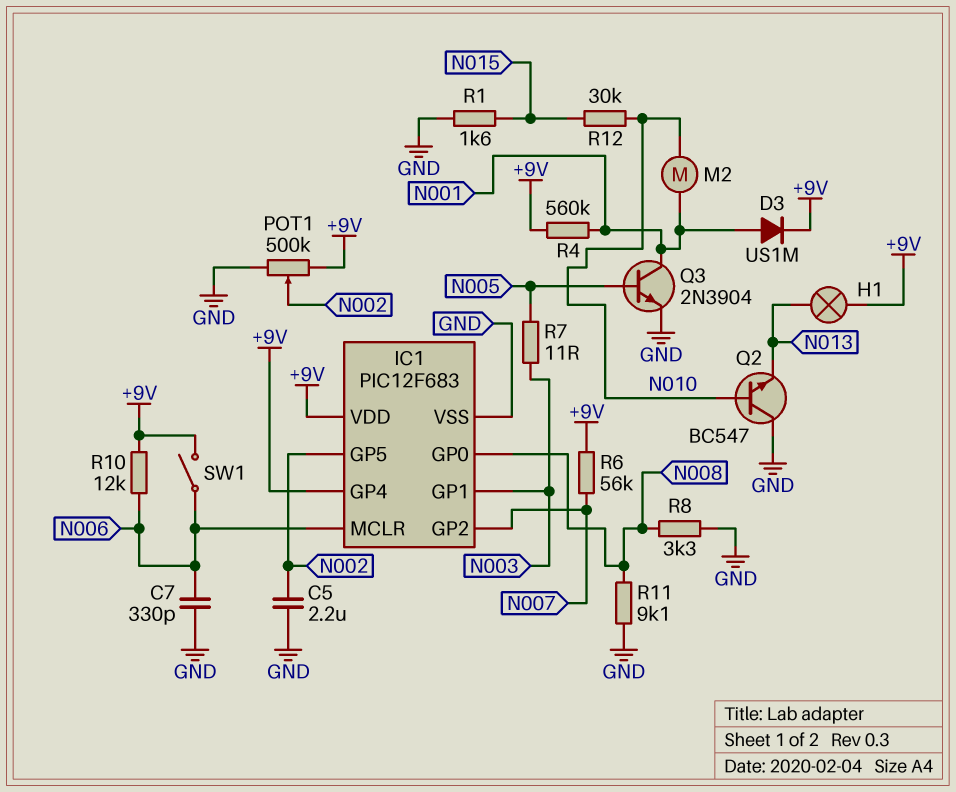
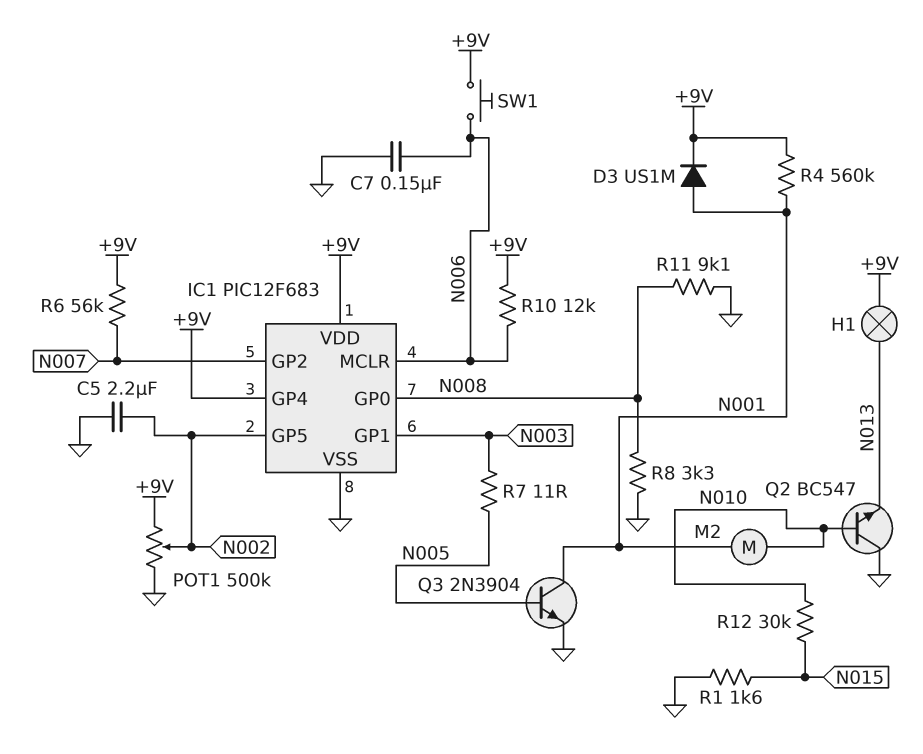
C7: 330pF (GND, N006) -> 150nF (GND, N006)
SW1: switch (+9V, N006) -> button (+9V, N006)

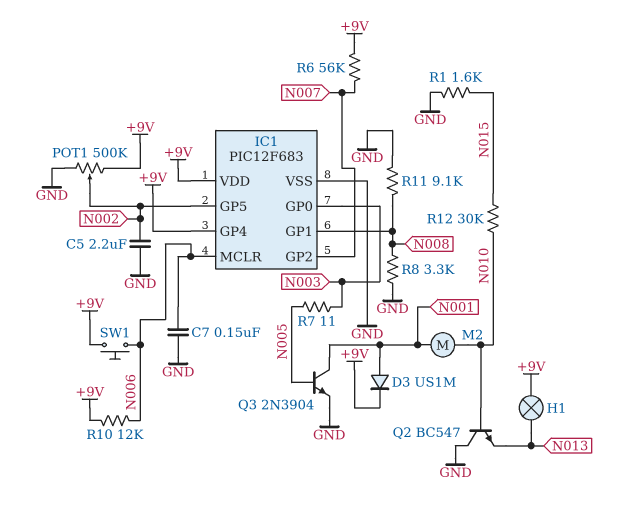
IC1 pin GP0: N008 -> N003
IC1 pin GP1: N003 -> N008
R4: 560k (+9V, N001) -> none

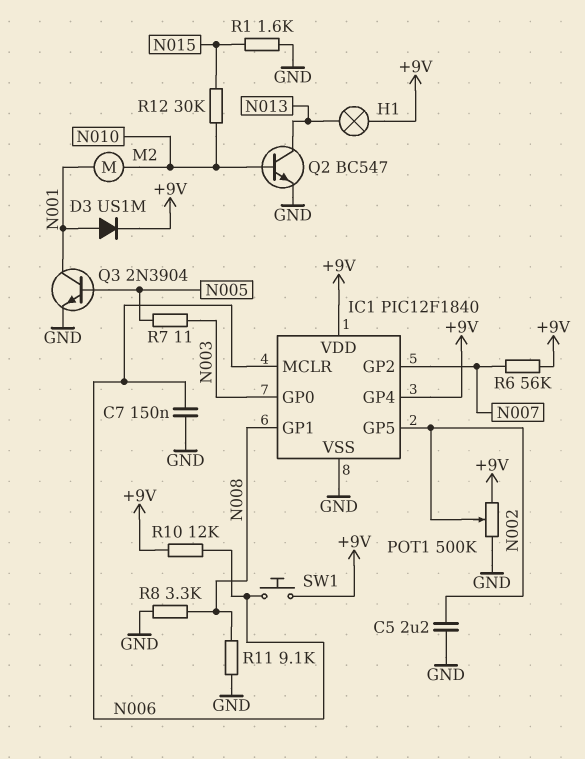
IC1: PIC12F683 -> PIC12F1840
Q2: NPN BC547 (B N010, C GND, E N013) -> NPN BC547 (B N010, C N013, E GND)

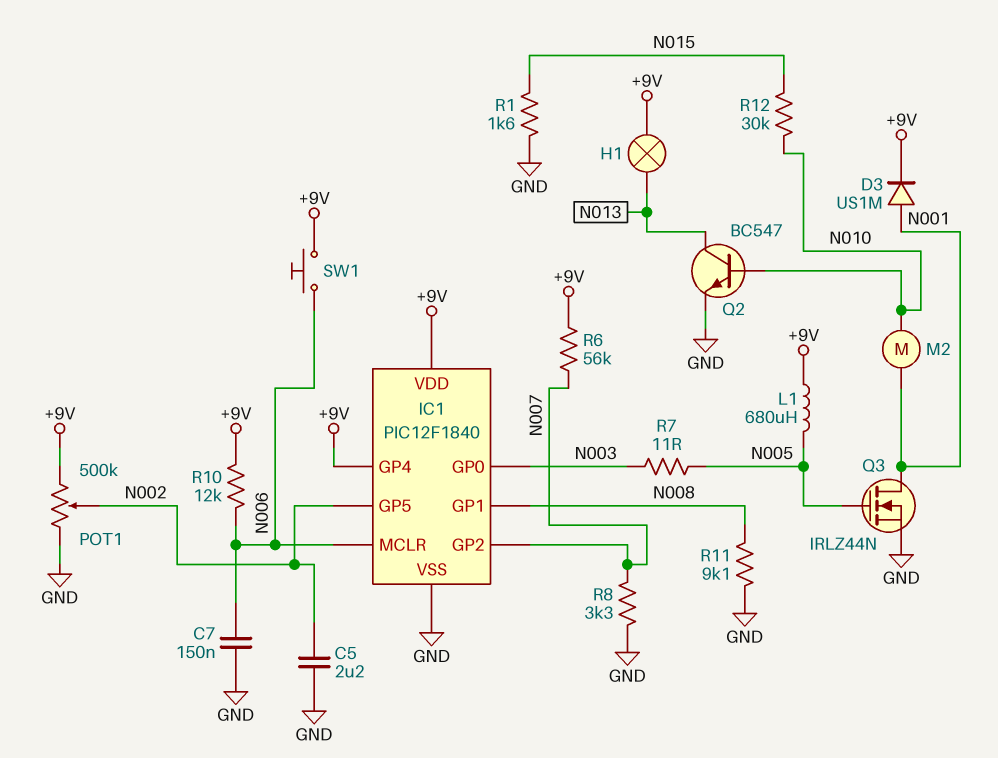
L1: none -> 680uH (+9V, N005)
Q3: NPN 2N3904 (B N005, C N001, E GND) -> NMOS IRLZ44N (G N005, D N001, S GND)
R8: 3.3k (GND, N008) -> 3.3k (GND, N007)

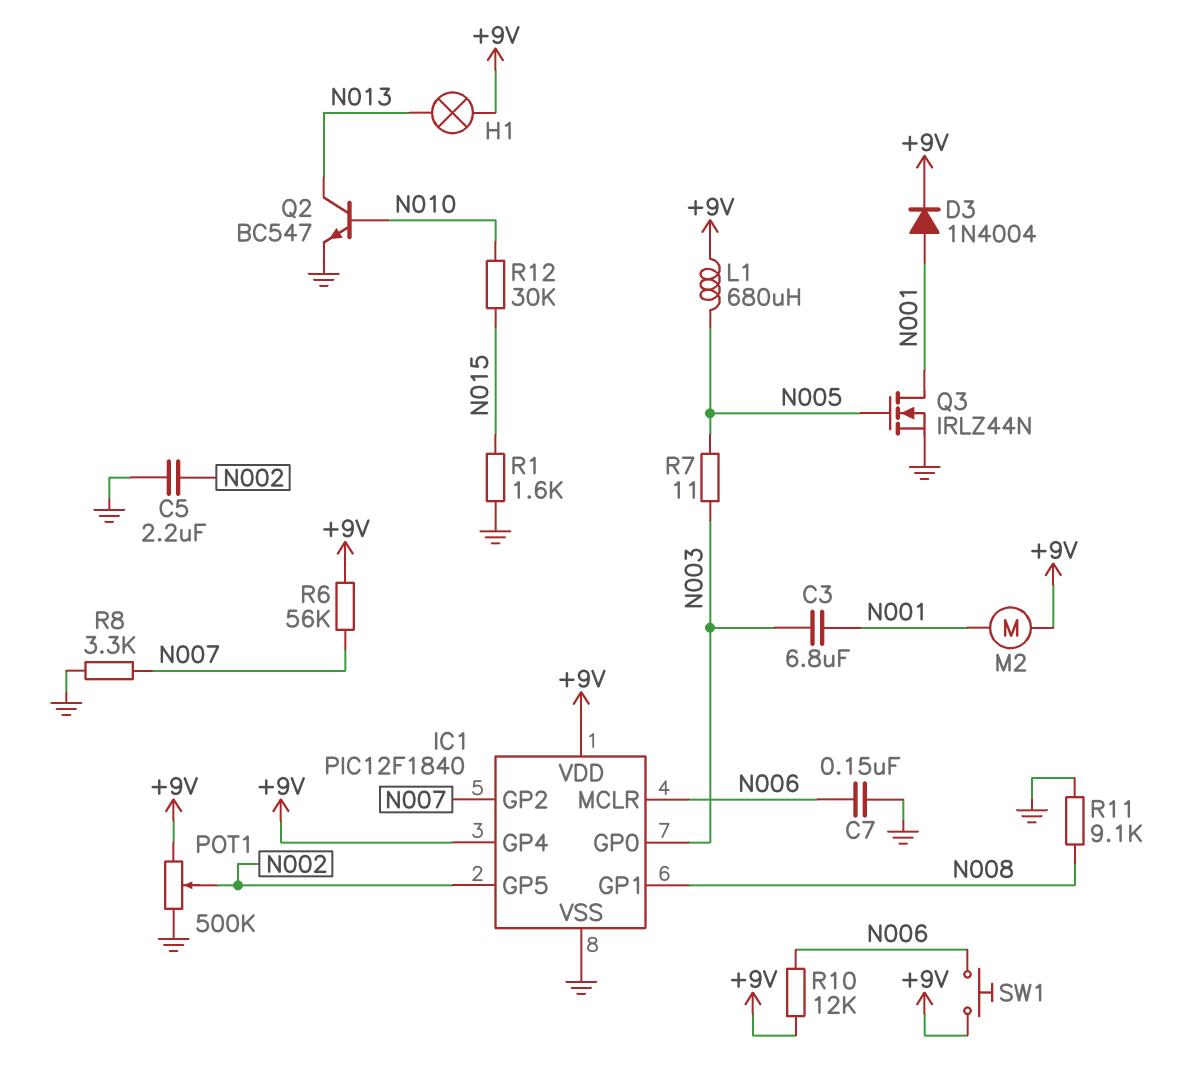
C3: none -> 6.8uF (N001, N003)
D3: diode US1M (A N001, K +9V) -> diode 1N4004 (A N001, K +9V)
M2: motor (N001, N010) -> motor (+9V, N001)

